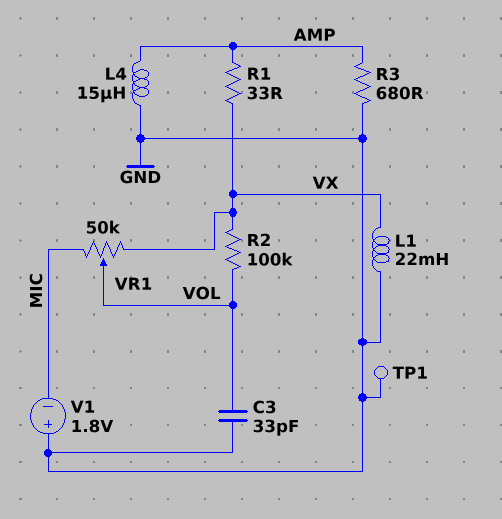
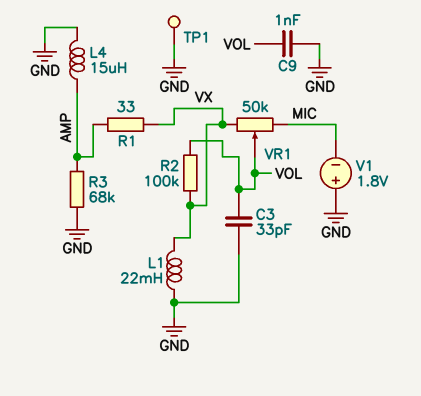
C9: none -> 1nF (GND, VOL)
R3: 680 (AMP, GND) -> 68k (AMP, GND)

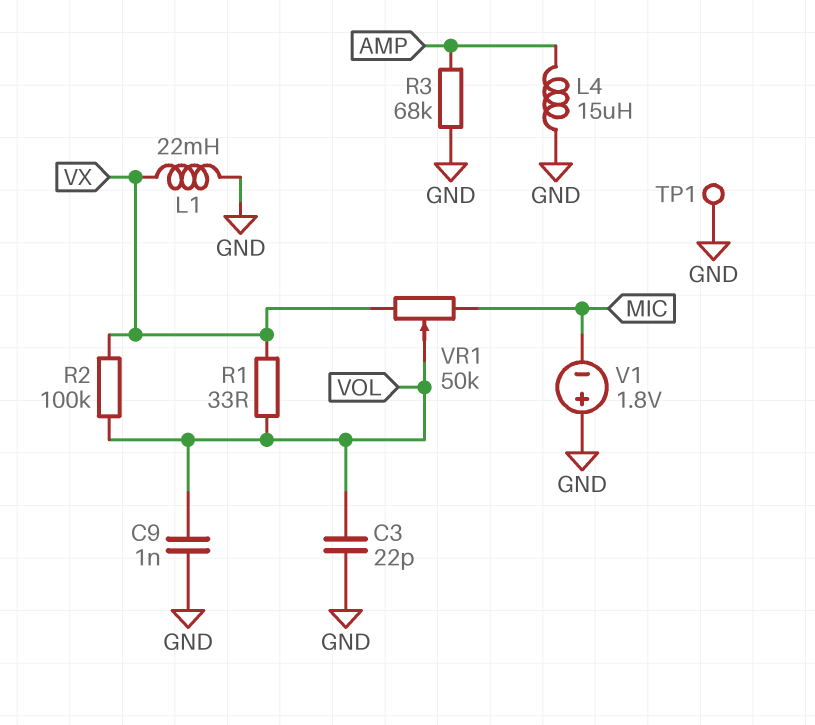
C3: 33pF (GND, VOL) -> 22pF (GND, VOL)
R1: 33 (AMP, VX) -> 33 (VOL, VX)

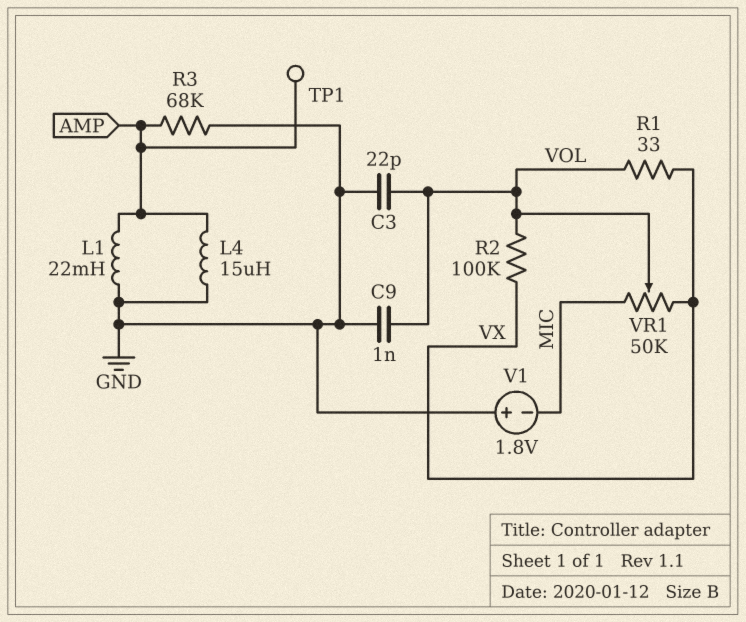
L1: 22mH (GND, VX) -> 22mH (AMP, GND)
TP1: test point (GND) -> test point (AMP)

